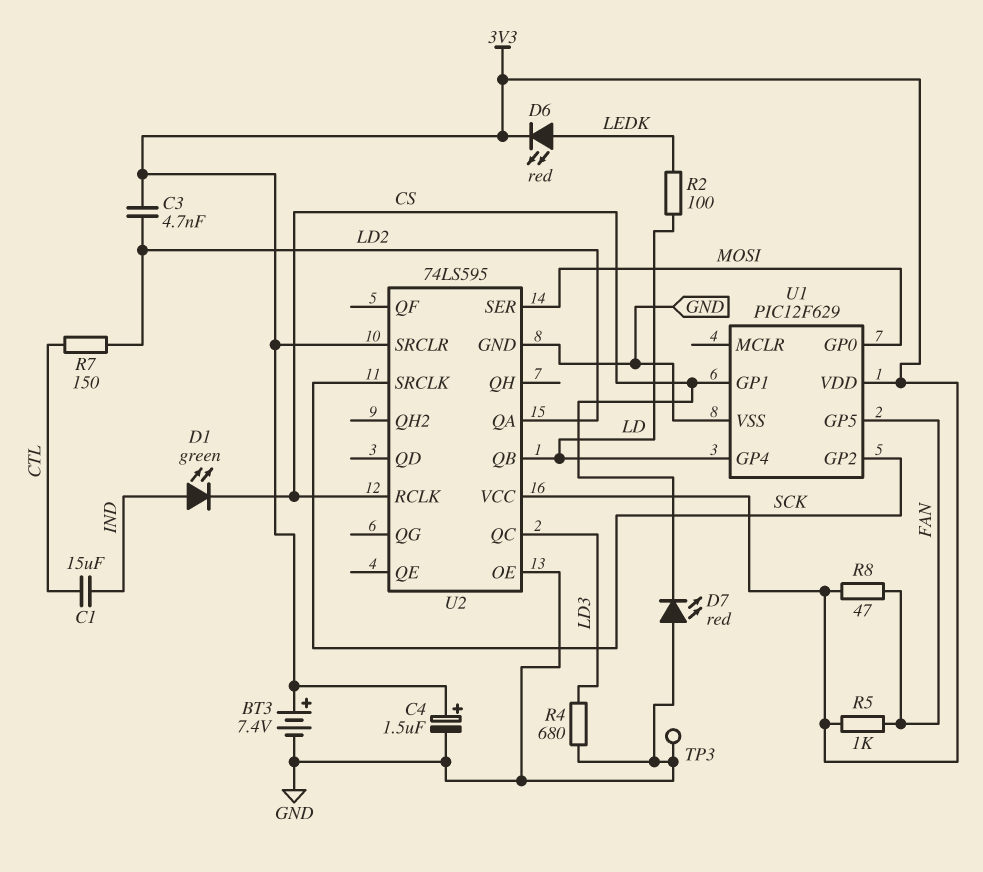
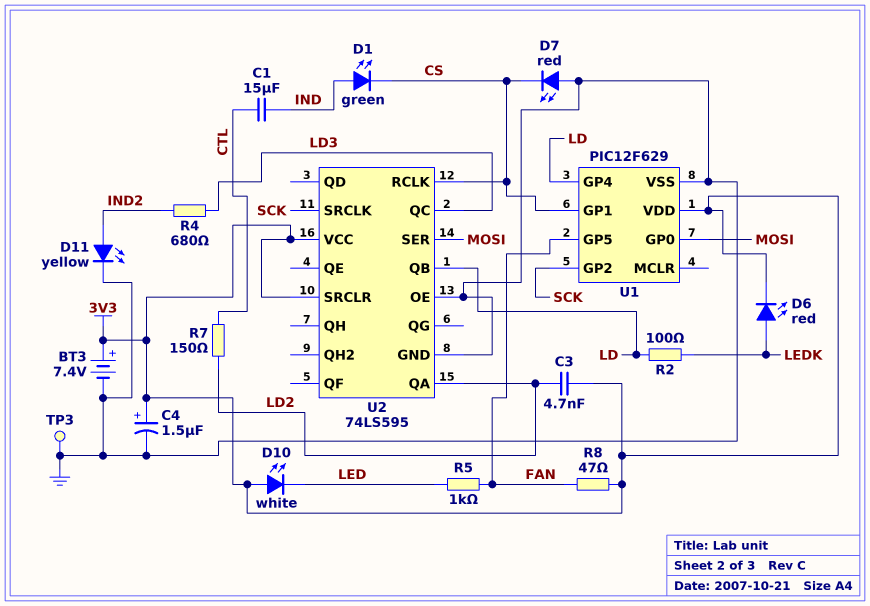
D10: none -> LED white (A 3V3, K LED)
D11: none -> LED yellow (A IND2, K GND)
R4: 680 (GND, LD3) -> 680 (IND2, LD3)
R5: 1k (3V3, FAN) -> 1k (FAN, LED)

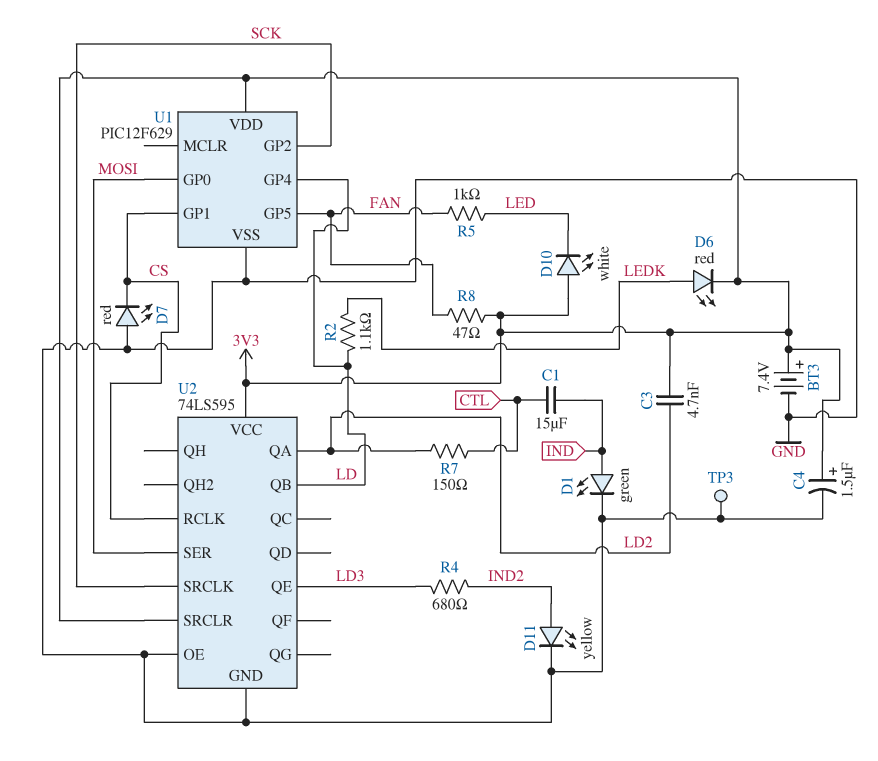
D1: LED green (A IND, K CS) -> LED green (A IND, K GND)
R2: 100 (LD, LEDK) -> 1.1k (LD, LEDK)
U2 pin QC: LD3 -> none
U2 pin QE: none -> LD3

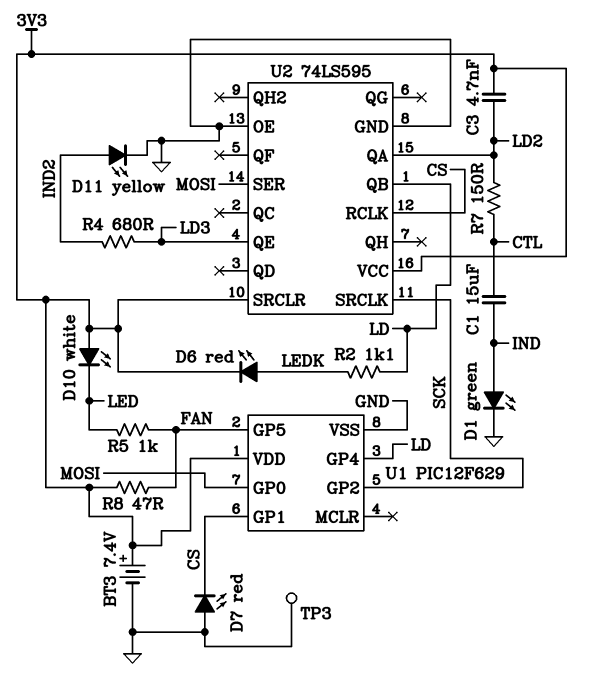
C4: 1.5uF (plus 3V3, minus GND) -> none

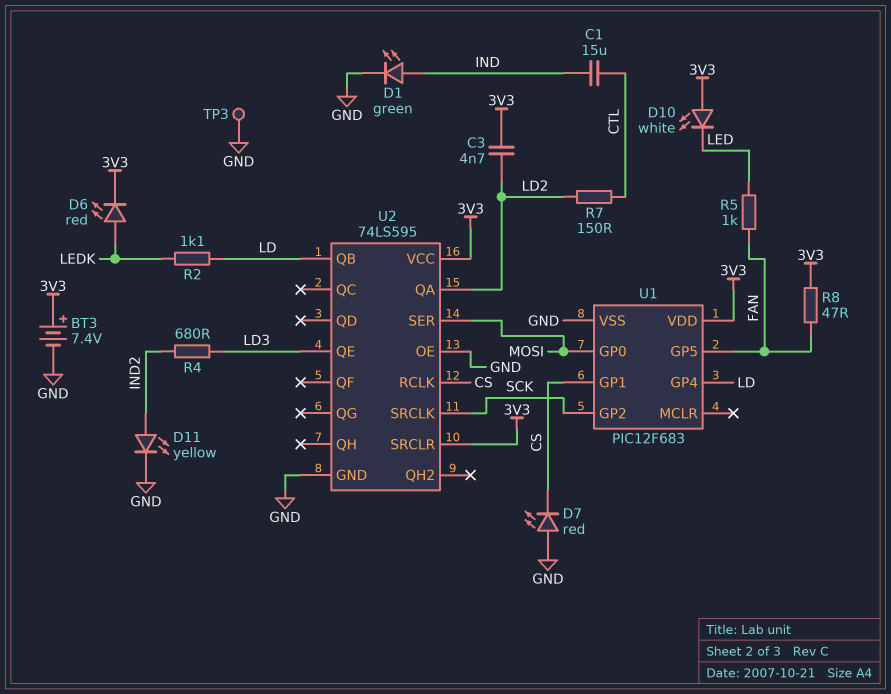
U1: PIC12F629 -> PIC12F683

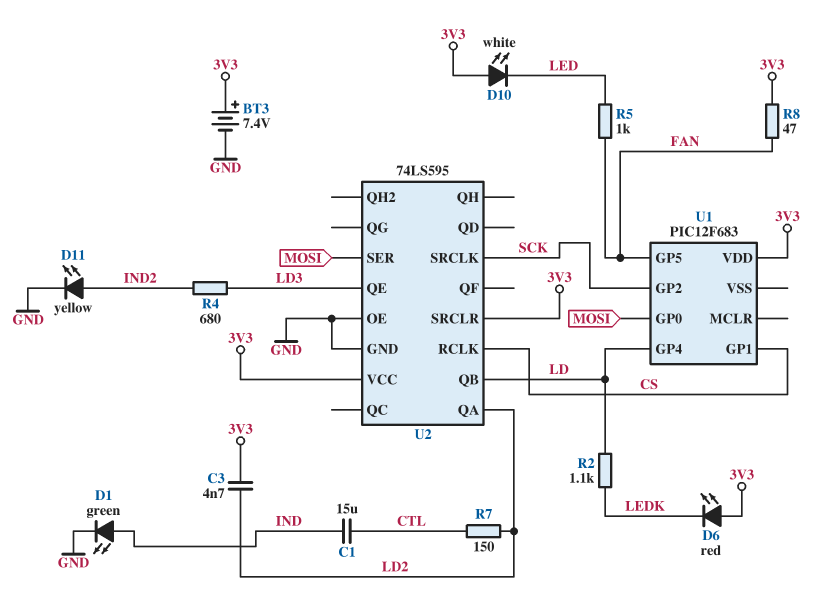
D6: LED red (A LEDK, K 3V3) -> LED red (A 3V3, K LEDK)
D7: LED red (A GND, K CS) -> none
TP3: test point (GND) -> none
U1 pin VSS: GND -> none

